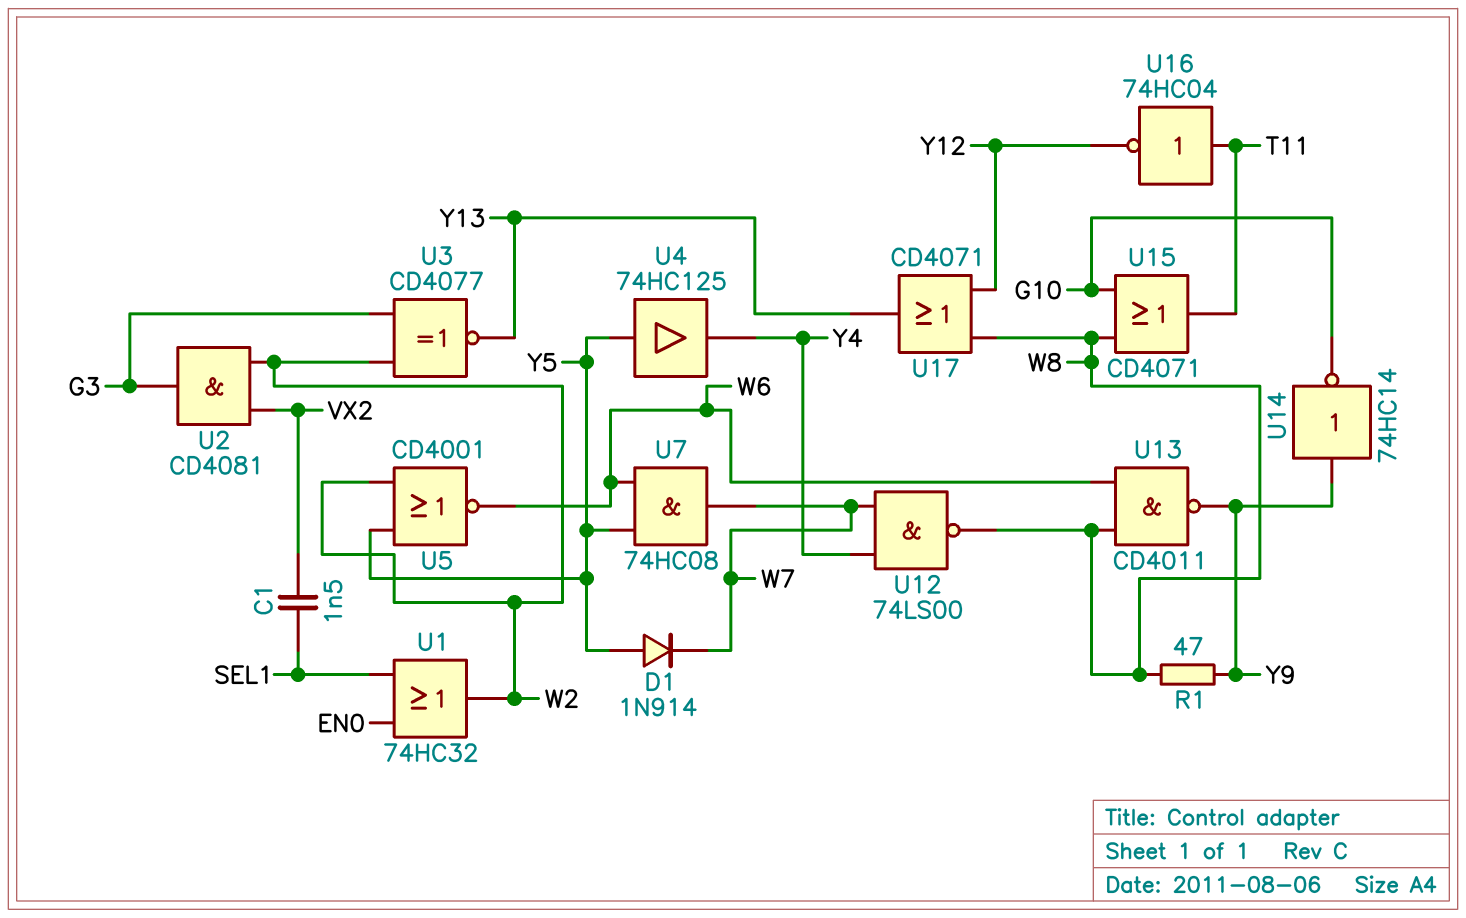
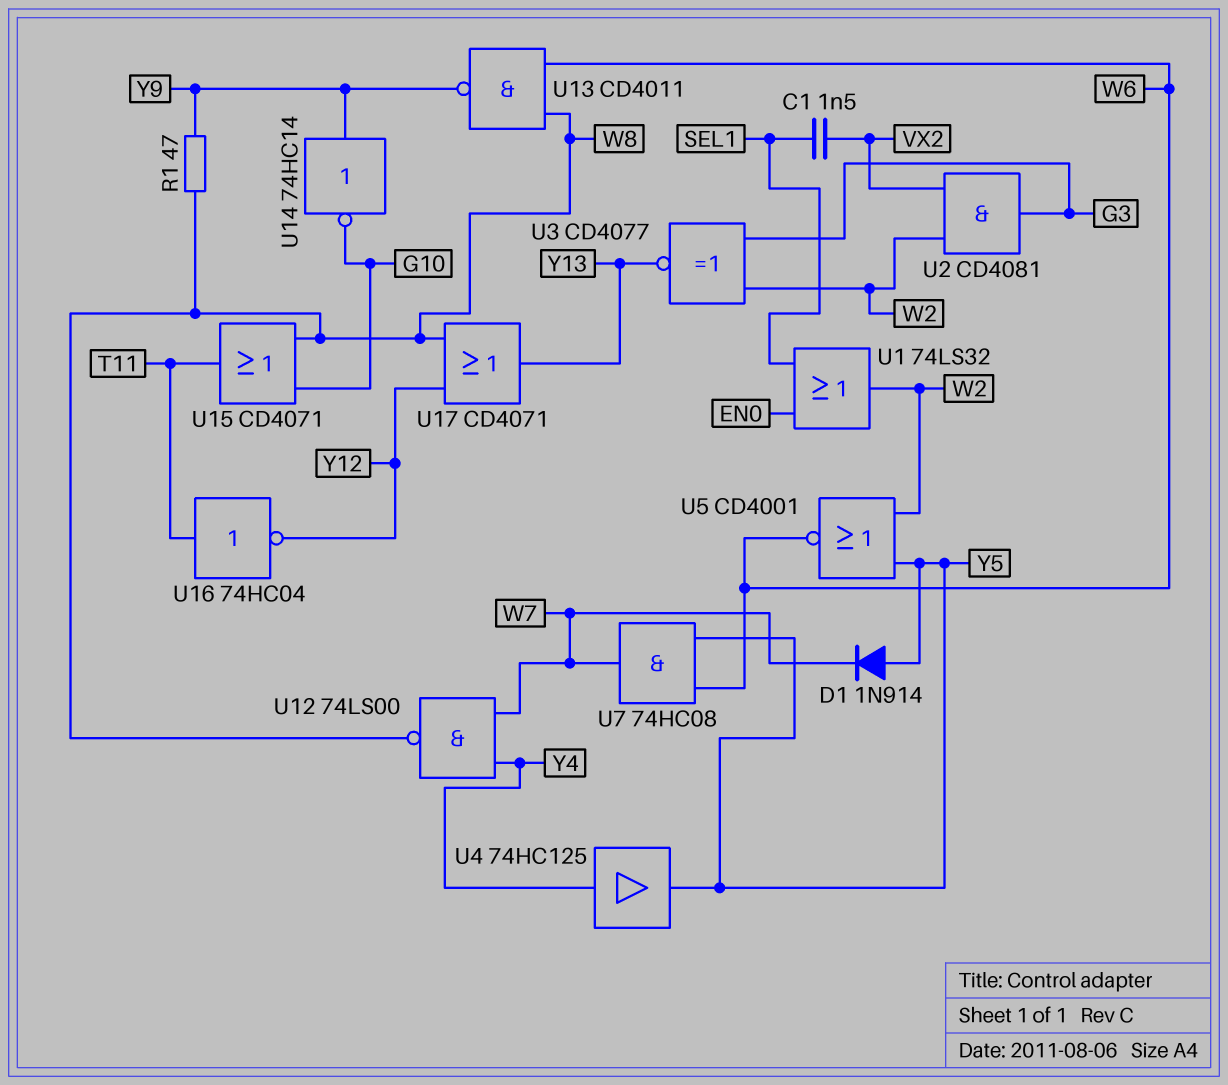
U1: OR 74HC32 (in EN0, in SEL1, out W2) -> OR 74LS32 (in EN0, in SEL1, out W2)
U4: buffer 74HC125 (in Y5, out Y4) -> buffer 74HC125 (in Y4, out Y5)

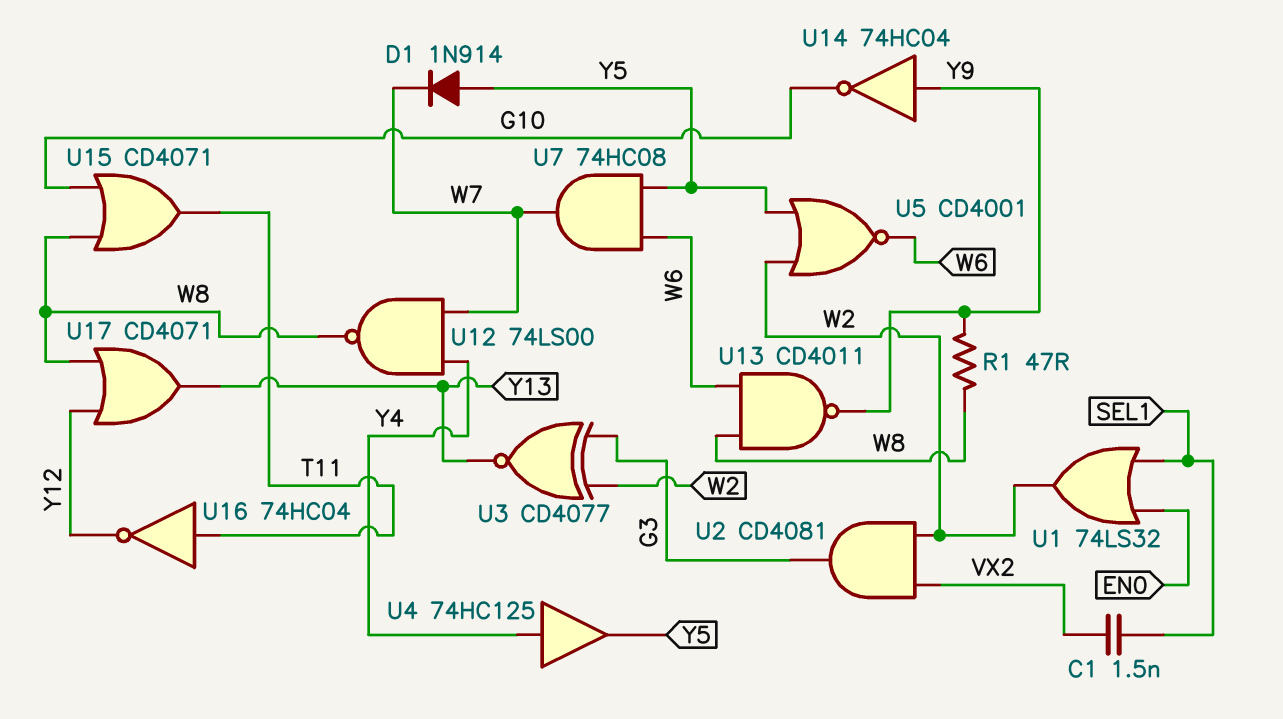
U14: NOT 74HC14 (in Y9, out G10) -> NOT 74HC04 (in Y9, out G10)

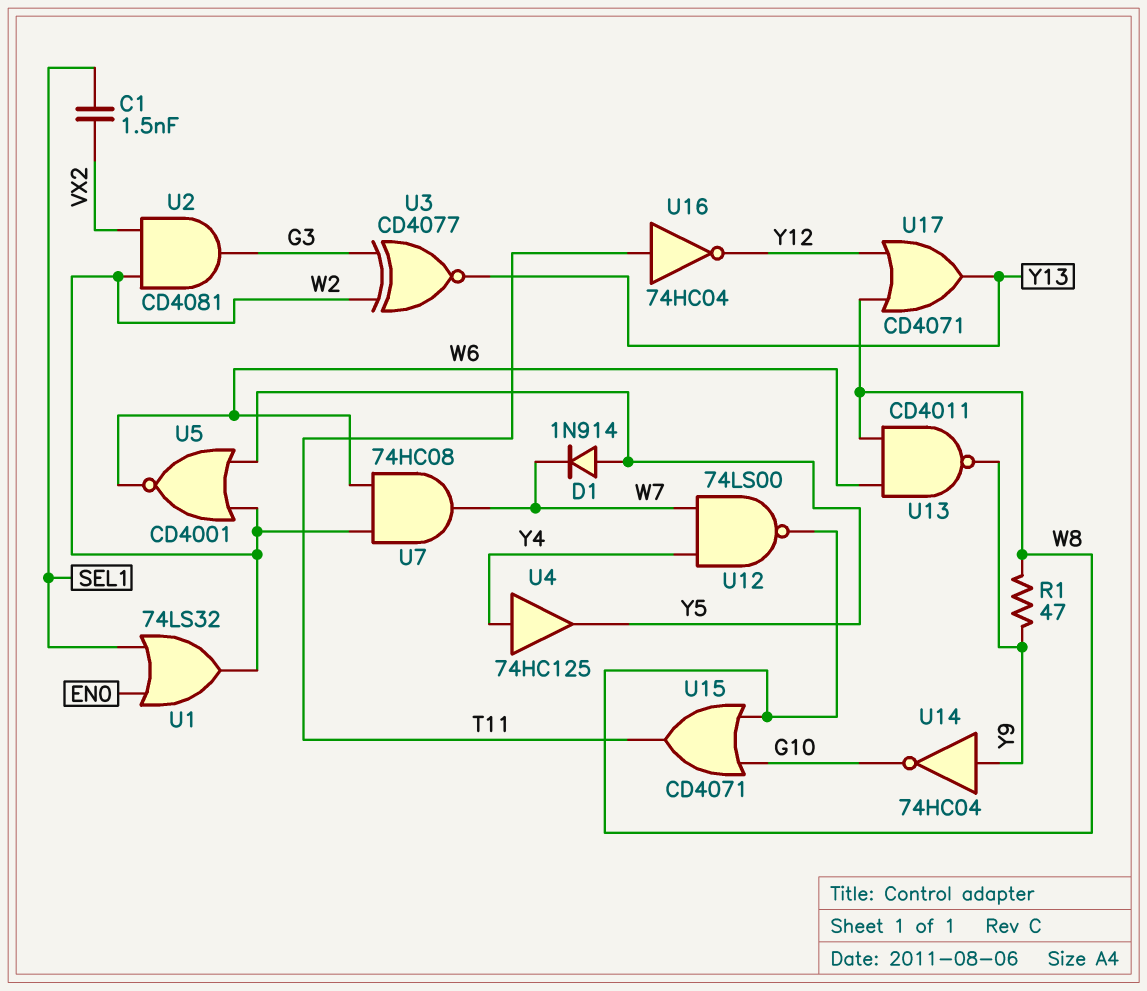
U7: AND 74HC08 (in W6, in Y5, out W7) -> AND 74HC08 (in W2, in W6, out W7)

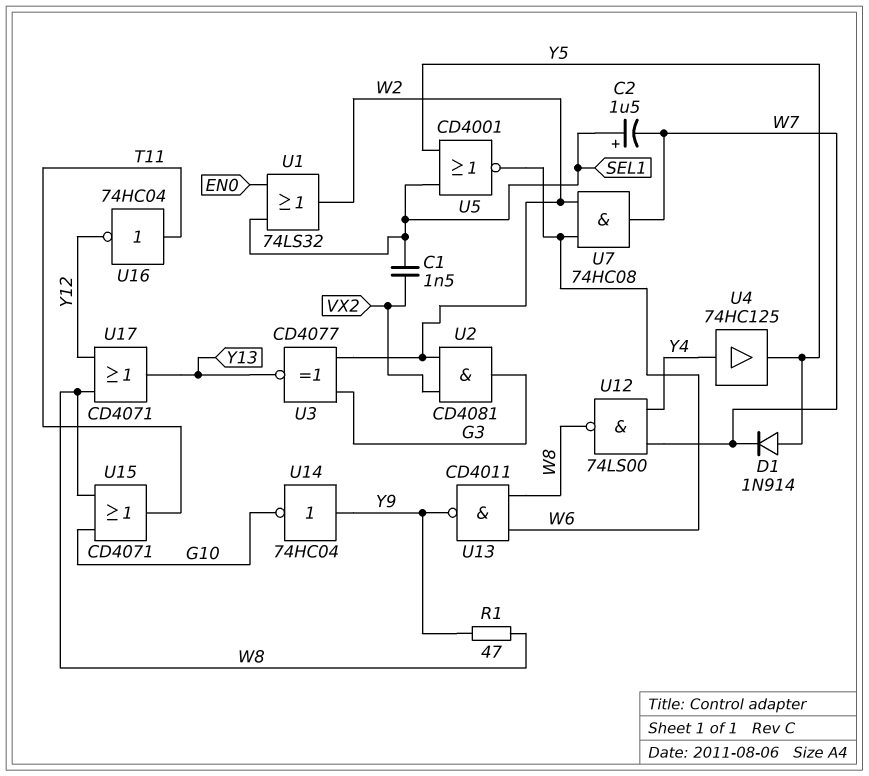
C2: none -> 1.5uF (plus SEL1, minus W7)
U5: NOR CD4001 (in W2, in Y5, out W6) -> NOR CD4001 (in SEL1, in Y5, out W6)

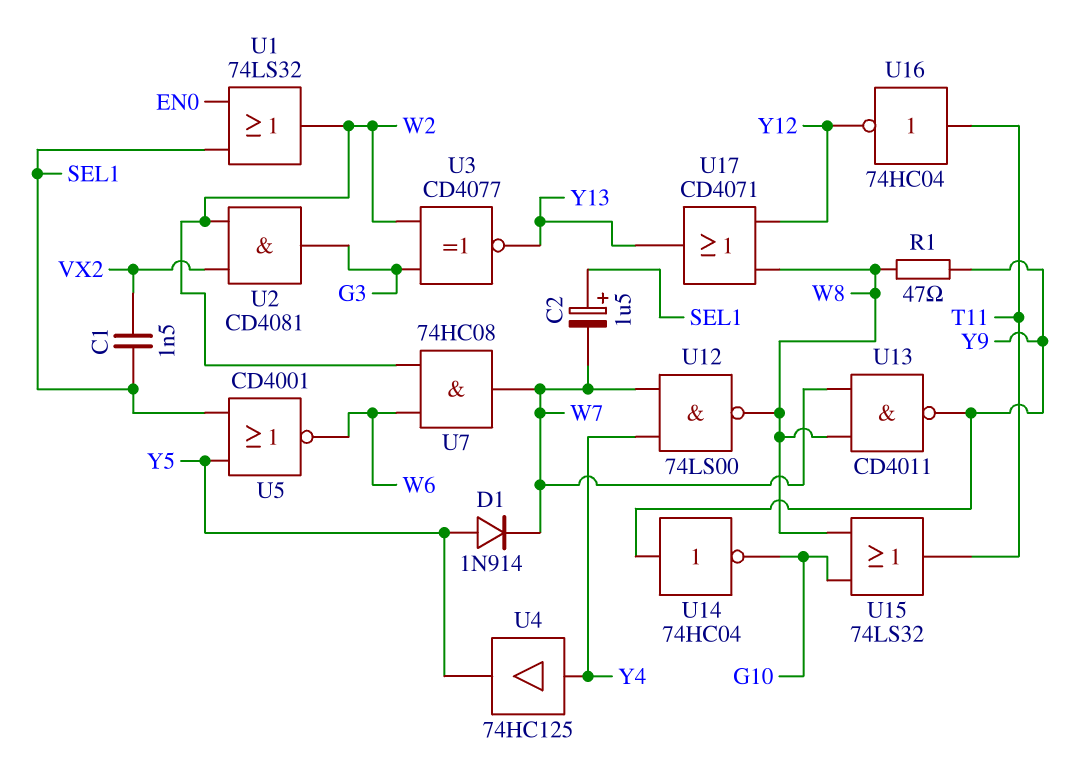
U13: NAND CD4011 (in W6, in W8, out Y9) -> NAND CD4011 (in W7, in W8, out Y9)
U15: OR CD4071 (in G10, in W8, out T11) -> OR 74LS32 (in G10, in W8, out T11)

